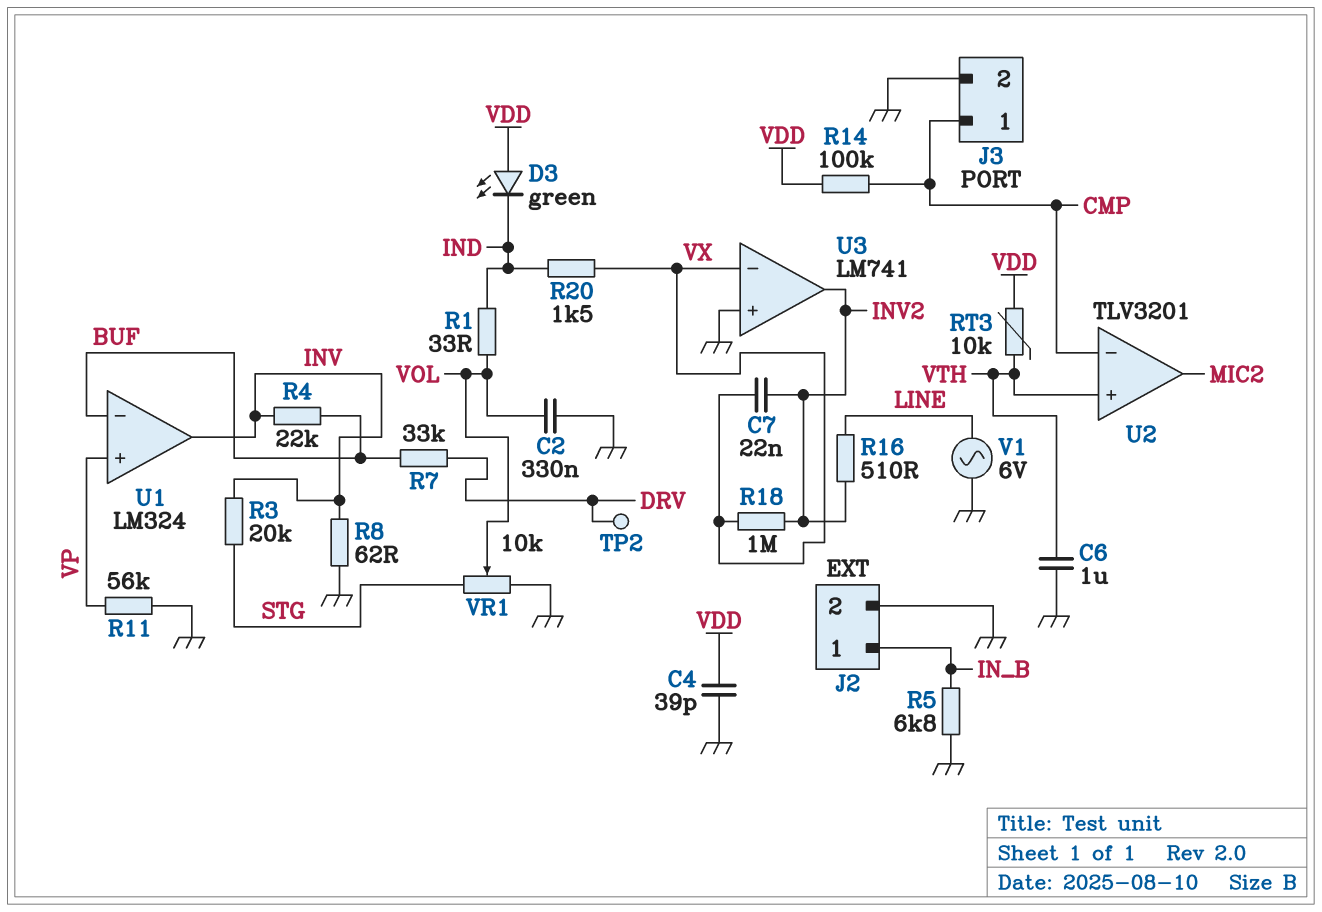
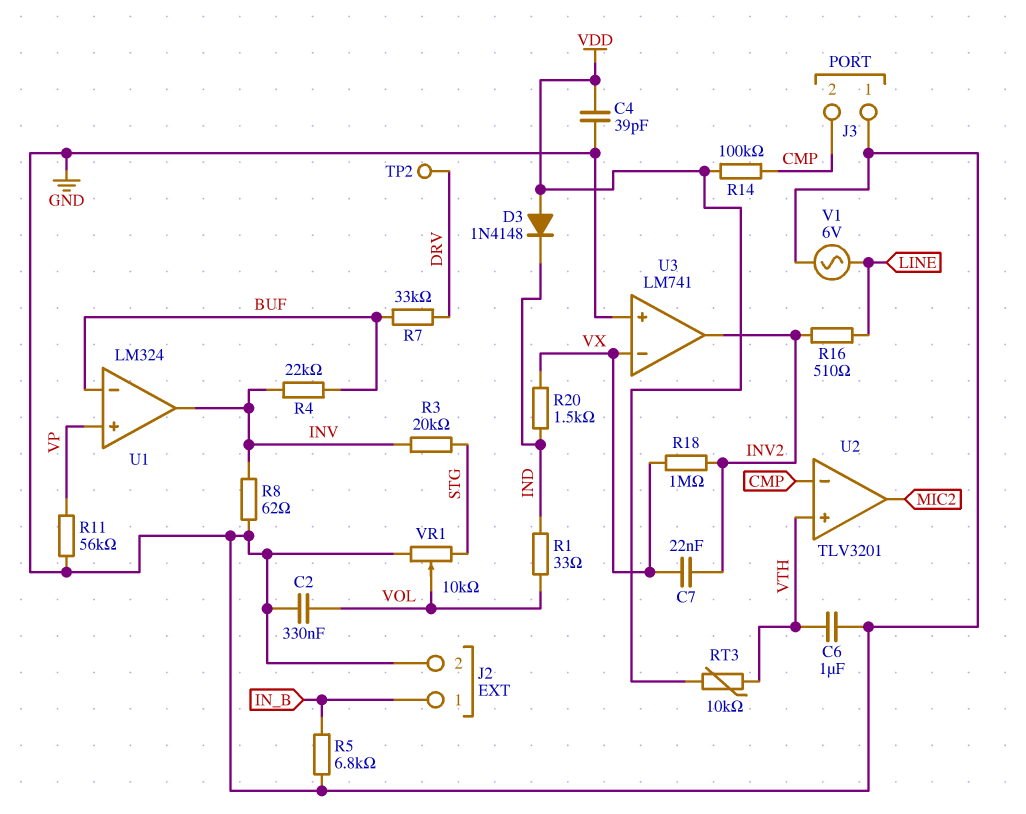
D3: LED green (A VDD, K IND) -> diode 1N4148 (A VDD, K IND)
J3 pin 1: CMP -> GND
J3 pin 2: GND -> CMP

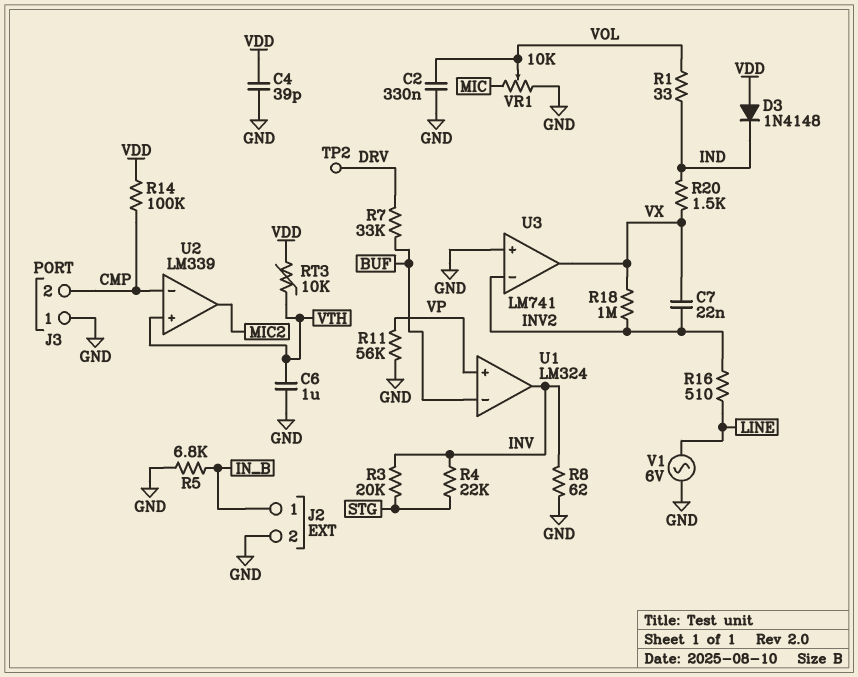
R4: 22k (BUF, INV) -> 22k (INV, STG)
U2: TLV3201 -> LM339
U3 pin in-: VX -> INV2
U3 pin out: INV2 -> VX
VR1: 10k (GND, STG, wiper VOL) -> 10k (GND, MIC, wiper VOL)

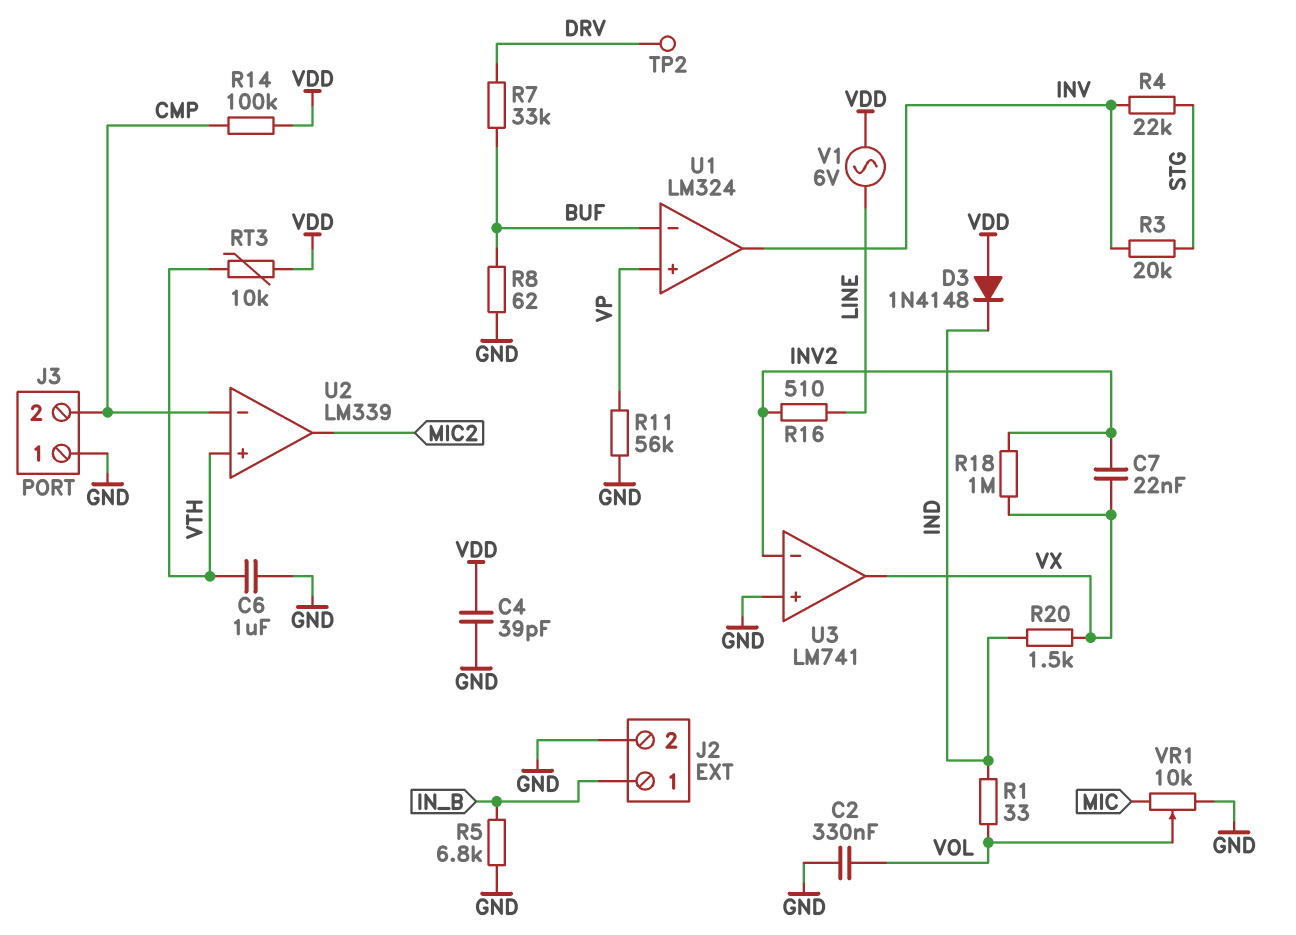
R8: 62 (GND, INV) -> 62 (BUF, GND)
V1: AC 6V (GND, LINE) -> AC 6V (LINE, VDD)

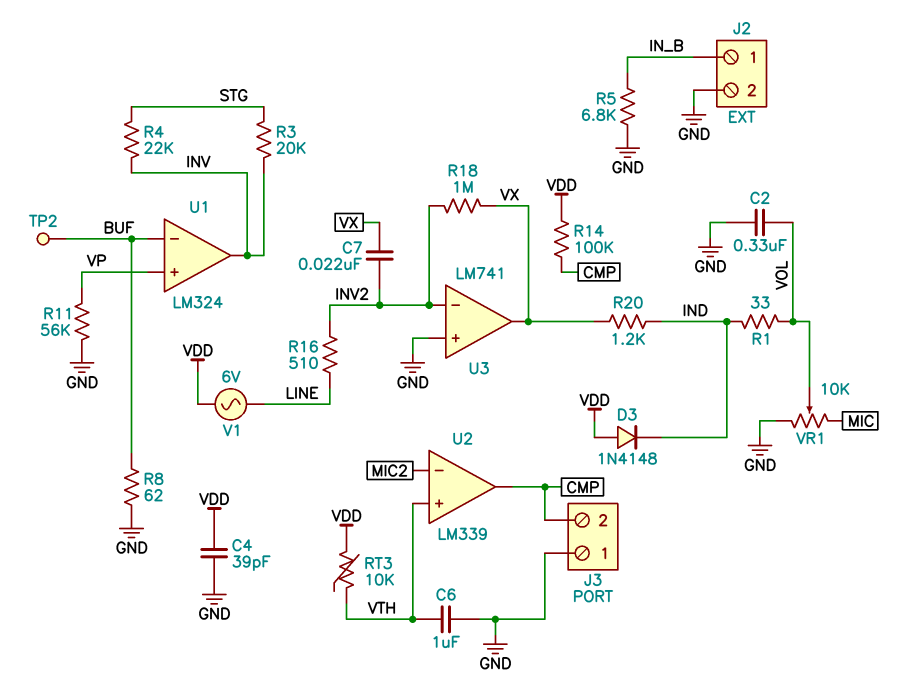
R7: 33k (BUF, DRV) -> none
R20: 1.5k (IND, VX) -> 1.2k (IND, VX)
TP2: test point (DRV) -> test point (BUF)
U2 pin in-: CMP -> MIC2
U2 pin out: MIC2 -> CMP

